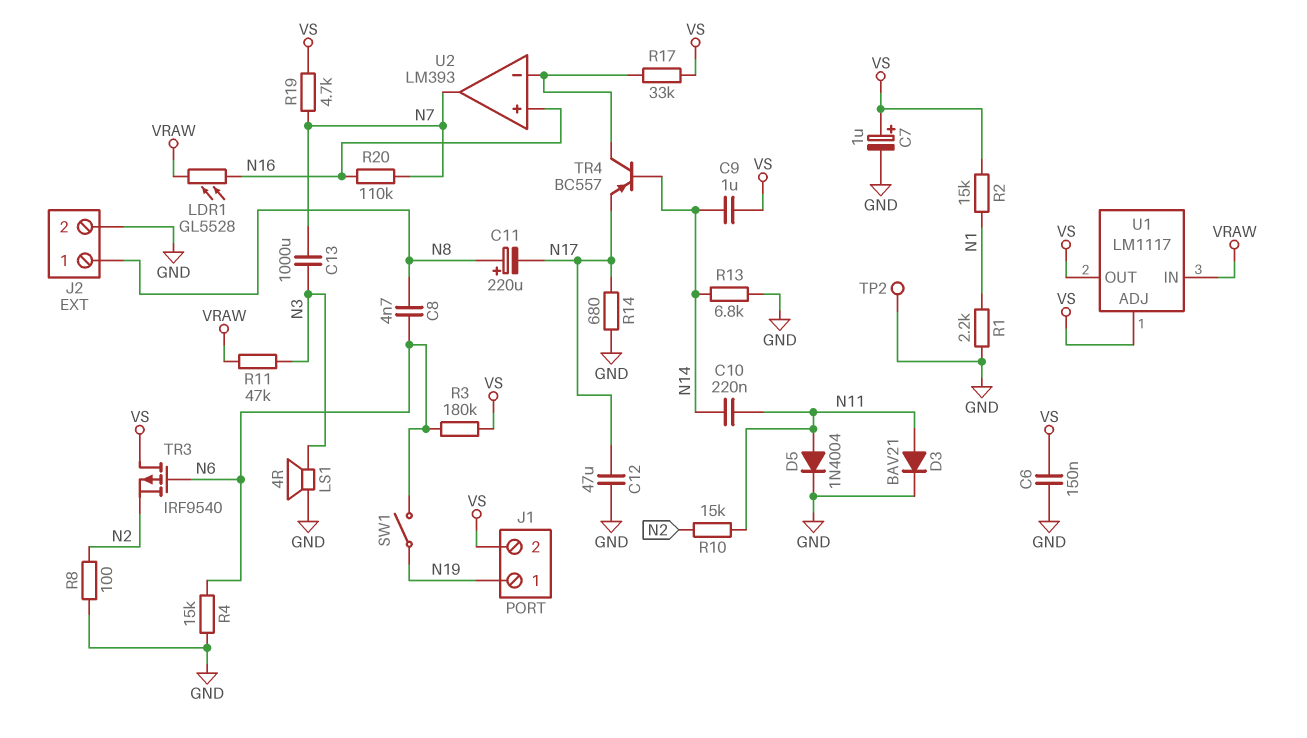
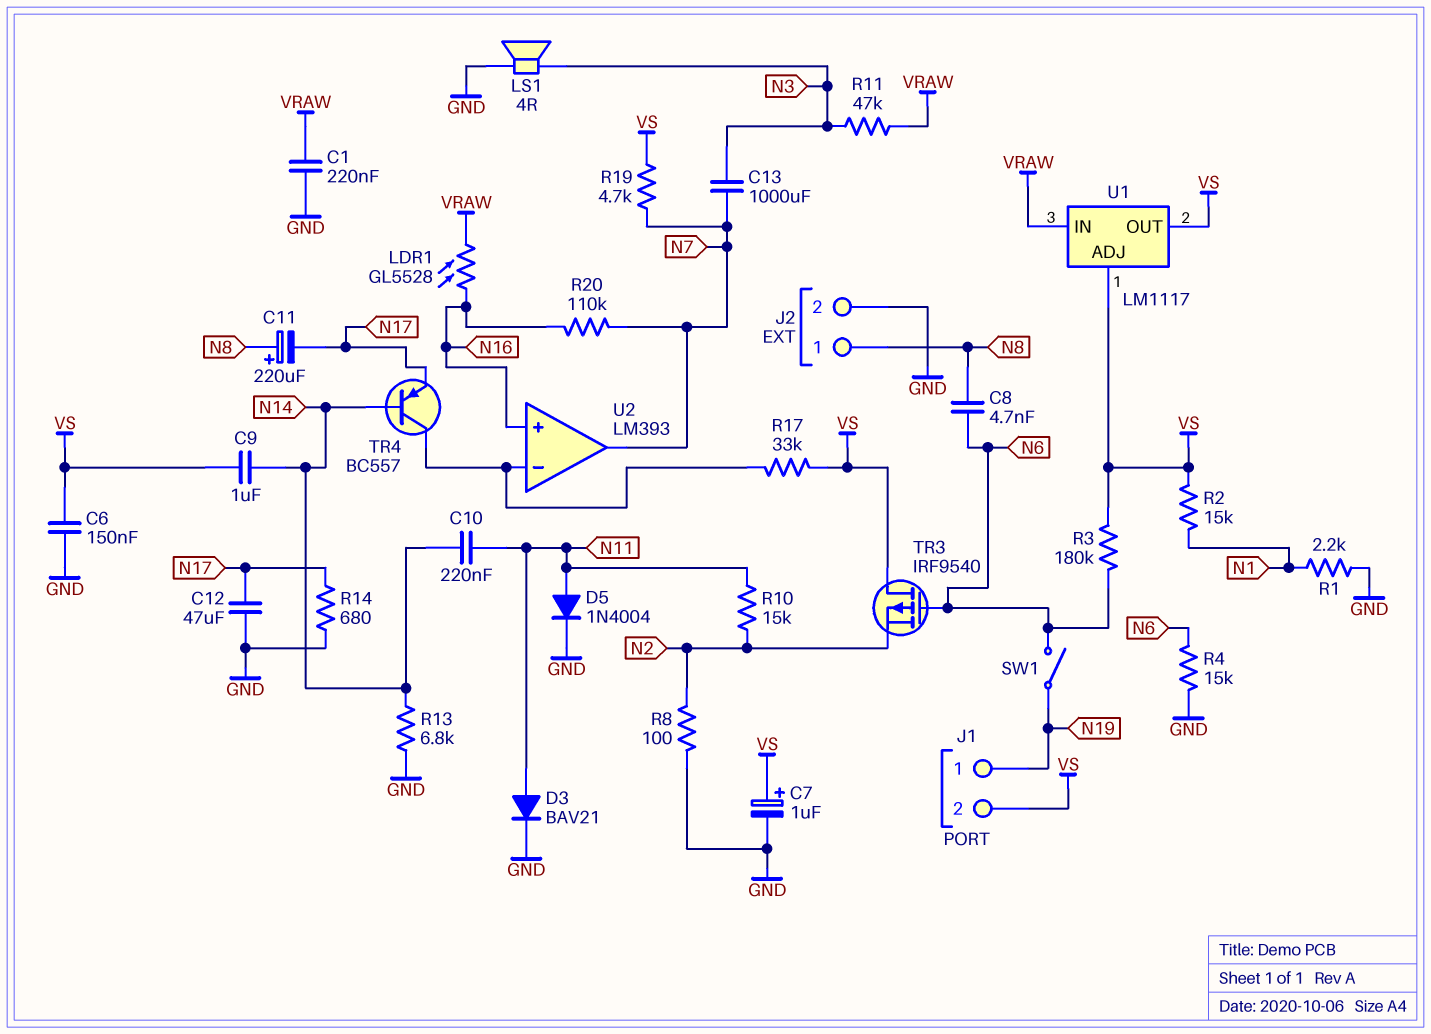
C1: none -> 220nF (GND, VRAW)
TP2: test point (GND) -> none

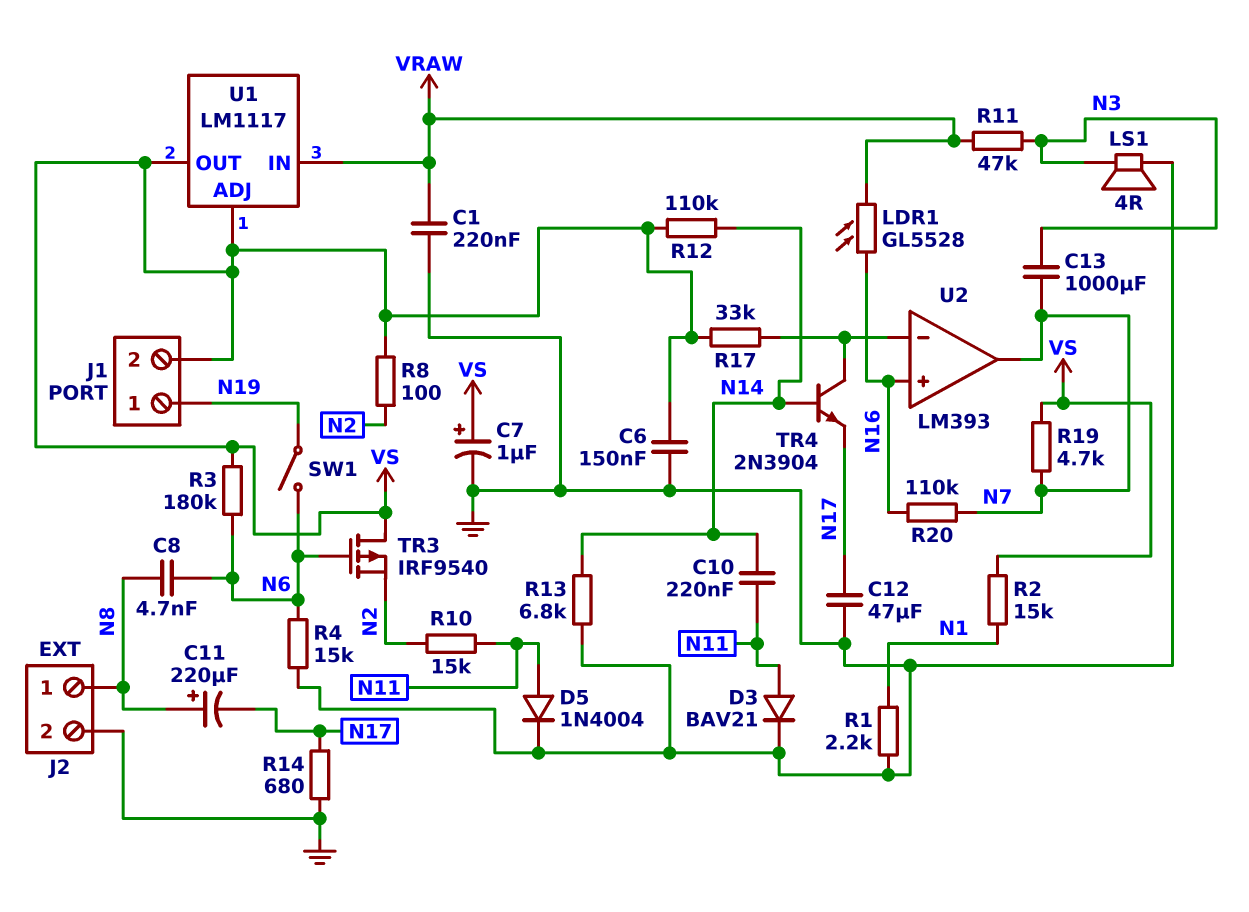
C9: 1uF (N14, VS) -> none
R8: 100 (GND, N2) -> 100 (N2, VS)
R12: none -> 110k (N14, VS)
TR4: PNP BC557 (B N14, C U2/in-, E N17) -> NPN 2N3904 (B N14, C U2/in-, E N17)

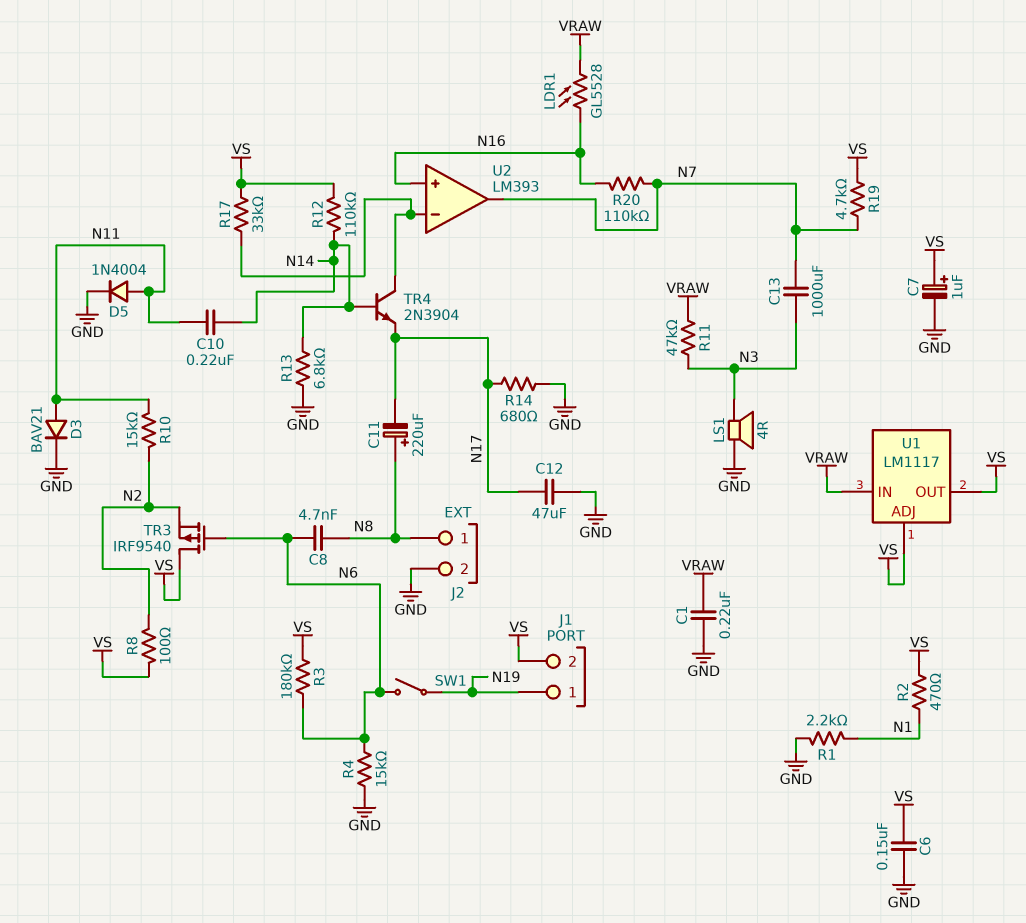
R2: 15k (N1, VS) -> 470 (N1, VS)

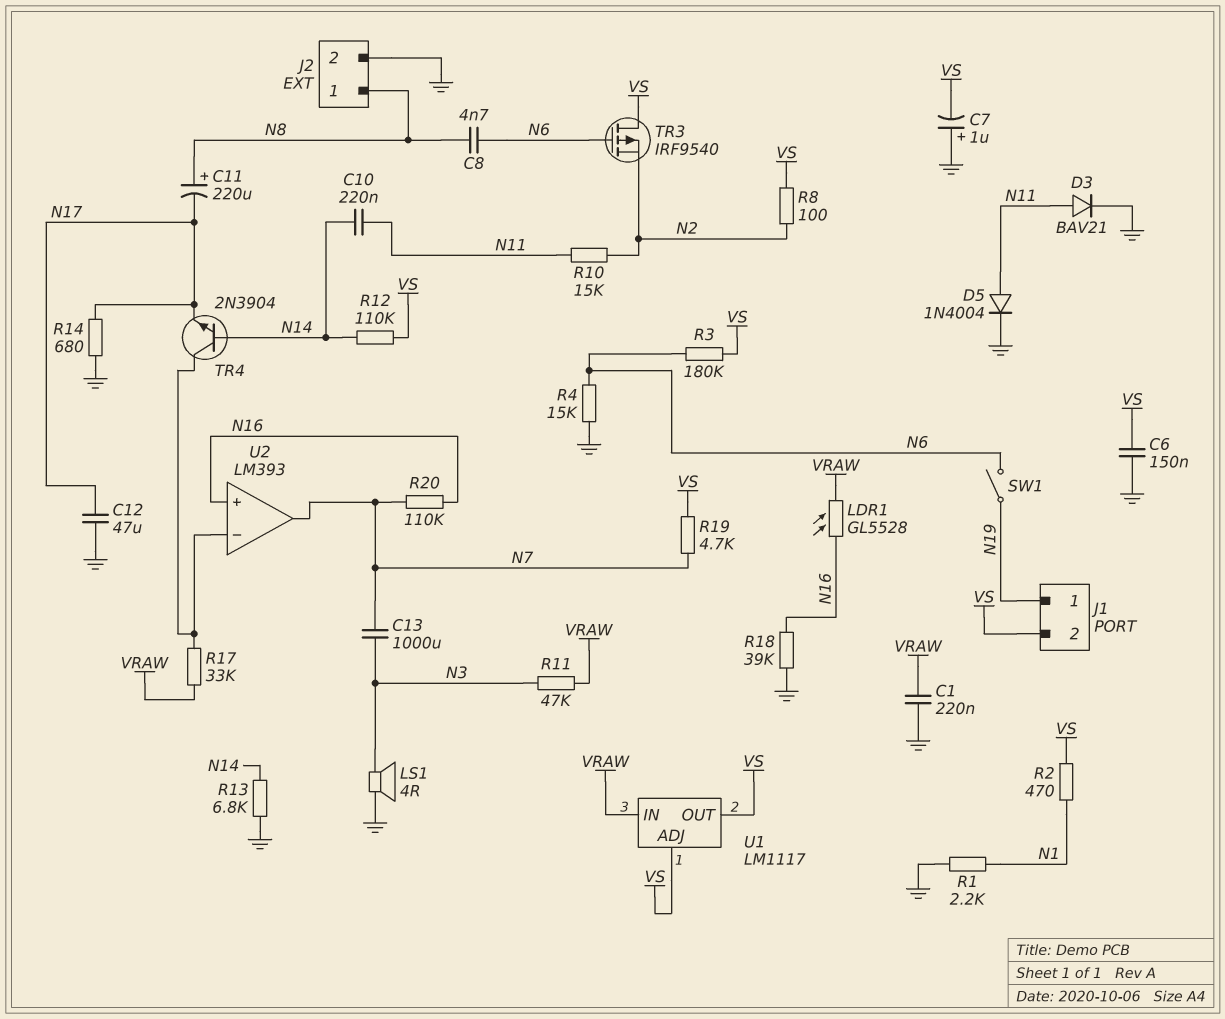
C7: 1uF (plus VS, minus GND) -> 1uF (plus GND, minus VS)
R17: 33k (U2/in-, VS) -> 33k (U2/in-, VRAW)
R18: none -> 39k (GND, N16)

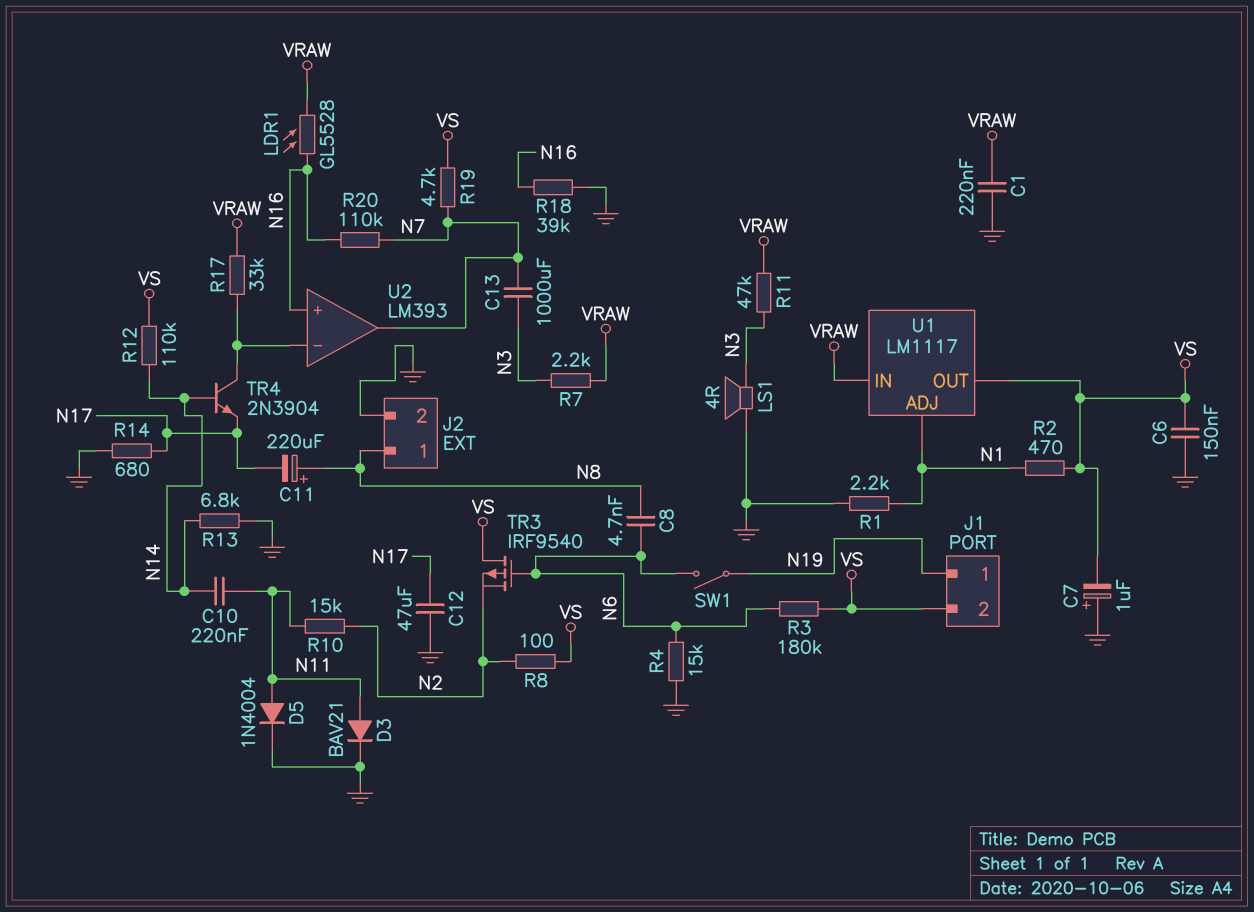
R7: none -> 2.2k (N3, VRAW)
U1 pin ADJ: VS -> N1

